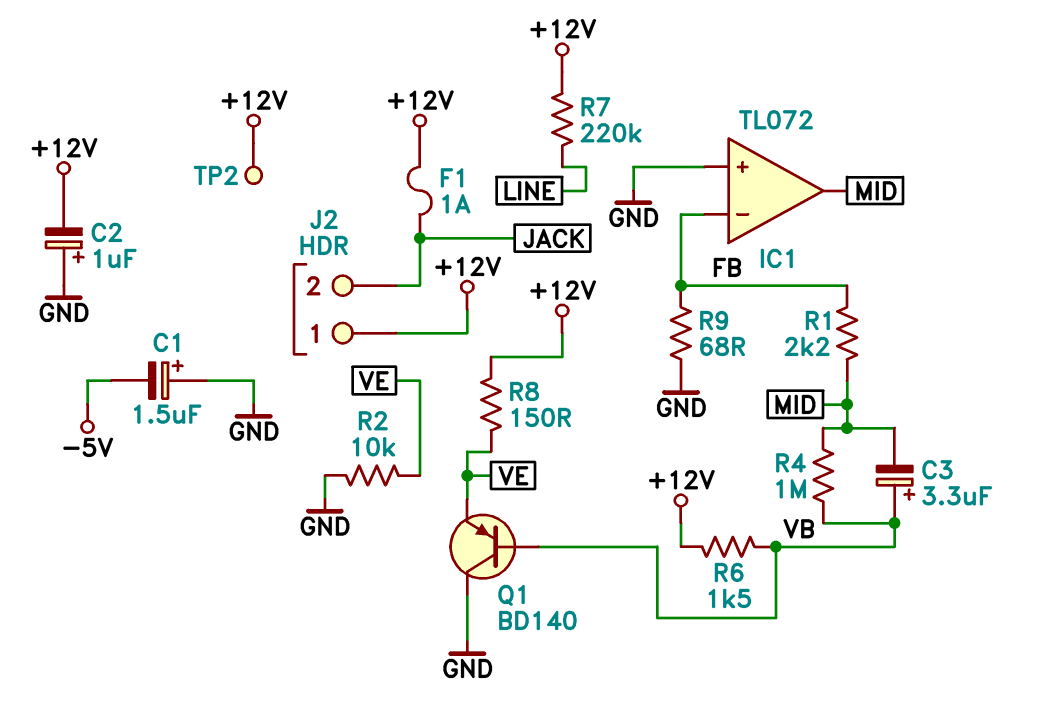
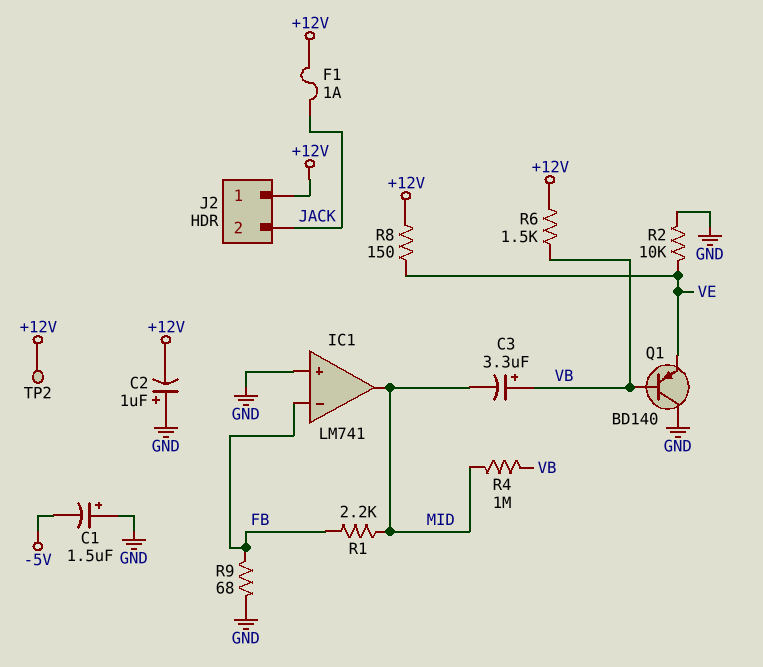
IC1: TL072 -> LM741
R7: 220k (+12V, LINE) -> none

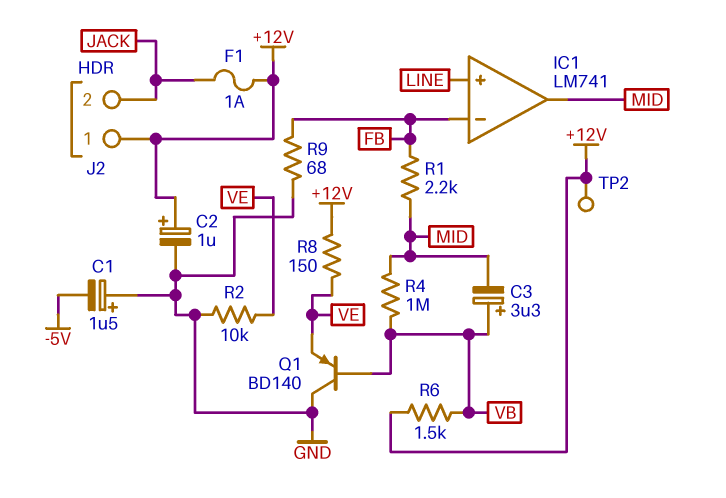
C2: 1uF (plus GND, minus +12V) -> 1uF (plus +12V, minus GND)
IC1 pin in+: GND -> LINE

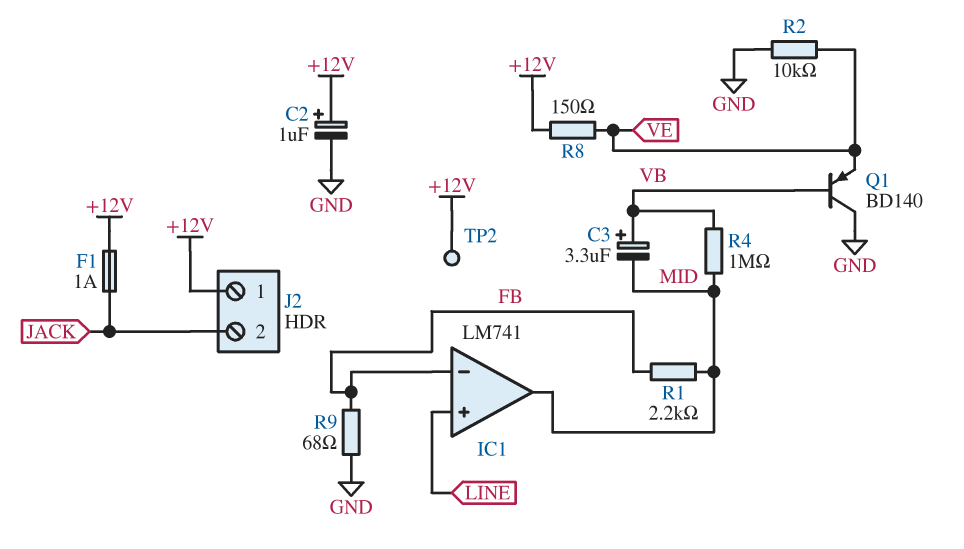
C1: 1.5uF (plus GND, minus -5V) -> none
R6: 1.5k (+12V, VB) -> none

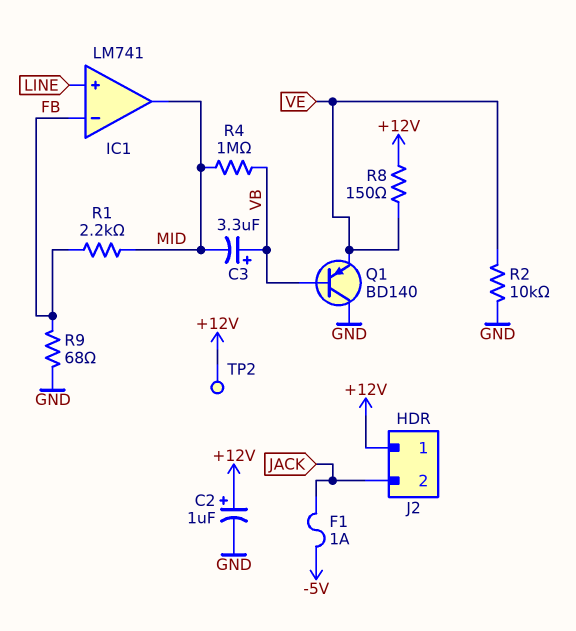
F1: 1A (+12V, JACK) -> 1A (-5V, JACK)

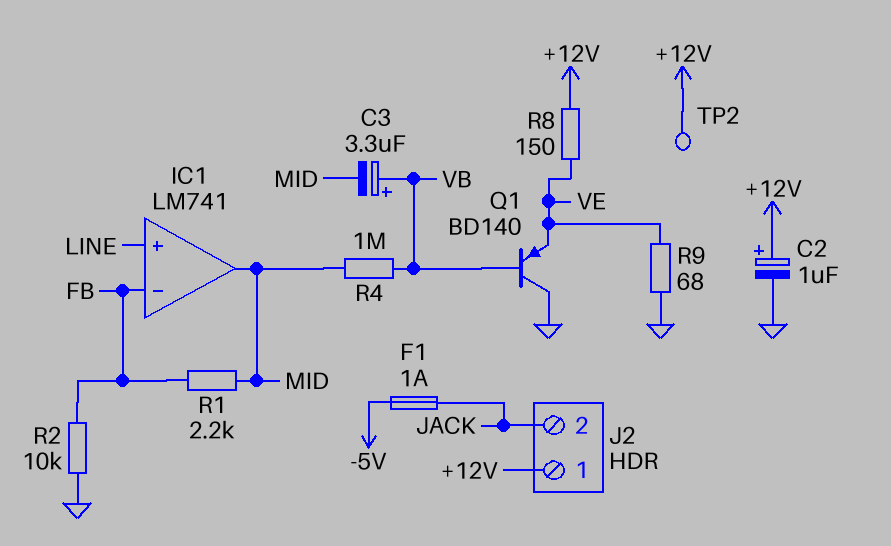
R2: 10k (GND, VE) -> 10k (FB, GND)
R9: 68 (FB, GND) -> 68 (GND, VE)

